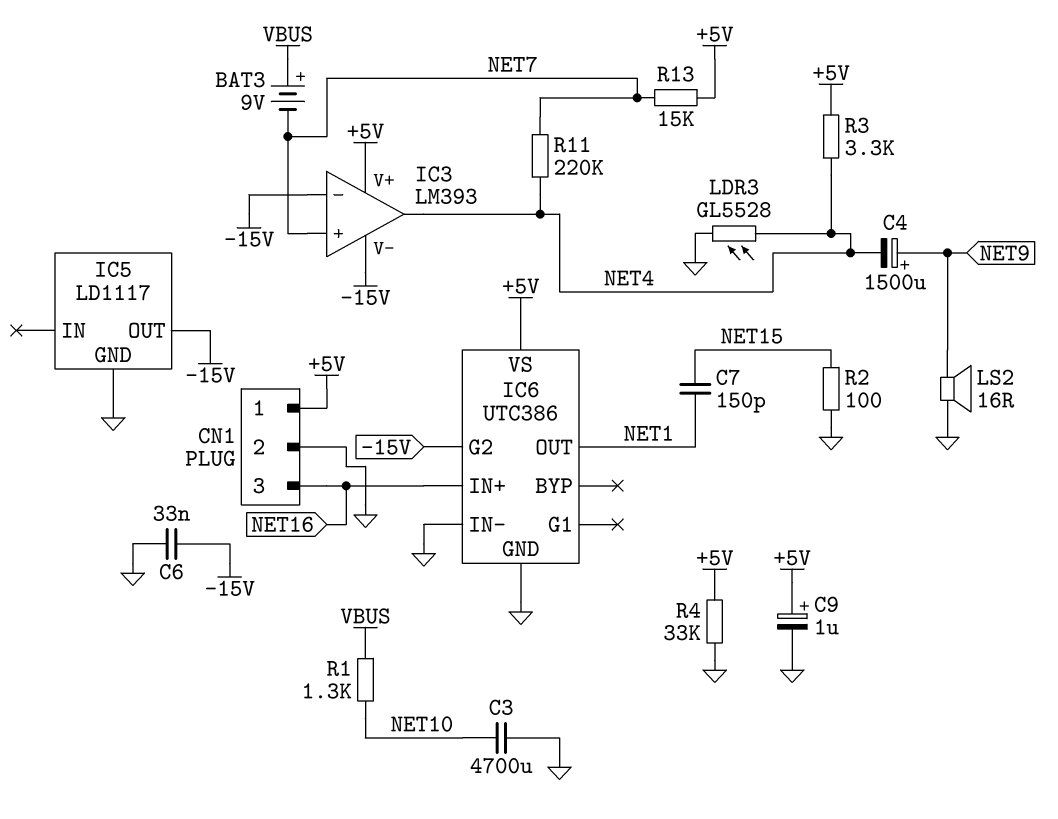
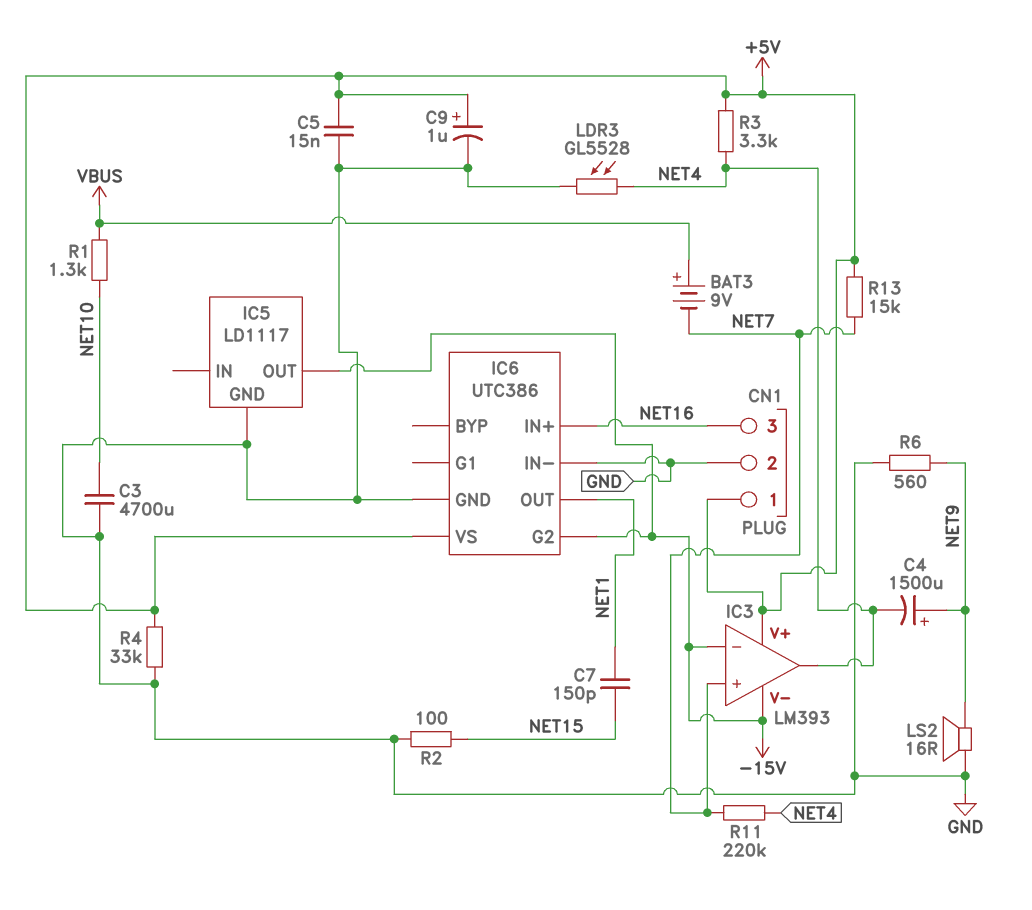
C5: none -> 15nF (+5V, GND)
C6: 33nF (-15V, GND) -> none
R6: none -> 560 (GND, NET9)

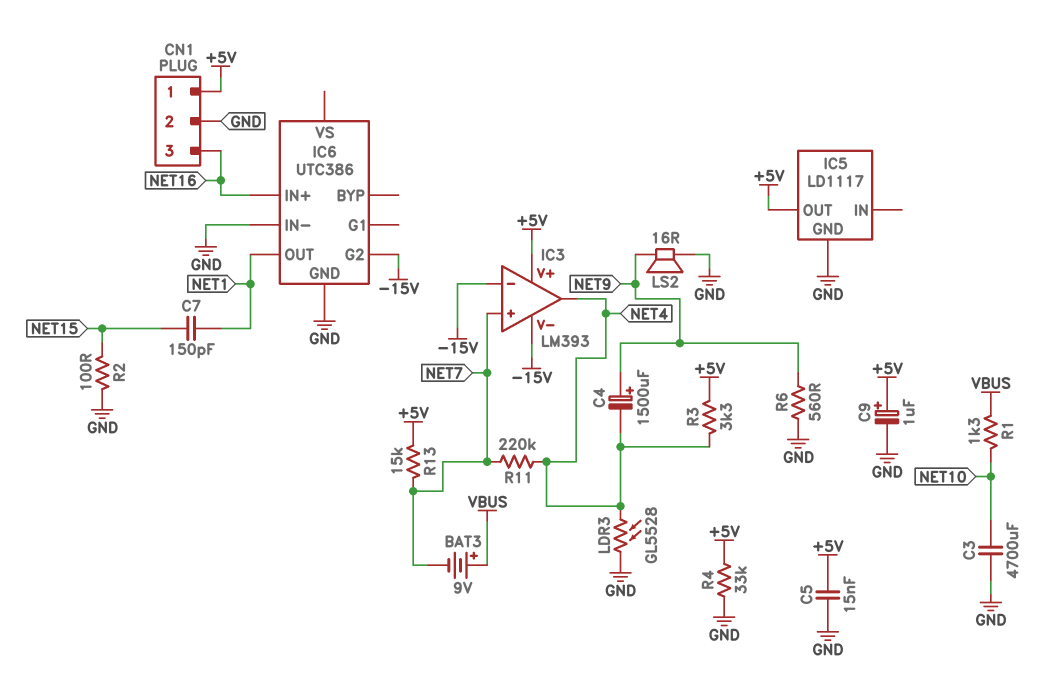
IC5 pin OUT: -15V -> +5V
IC6 pin VS: +5V -> none

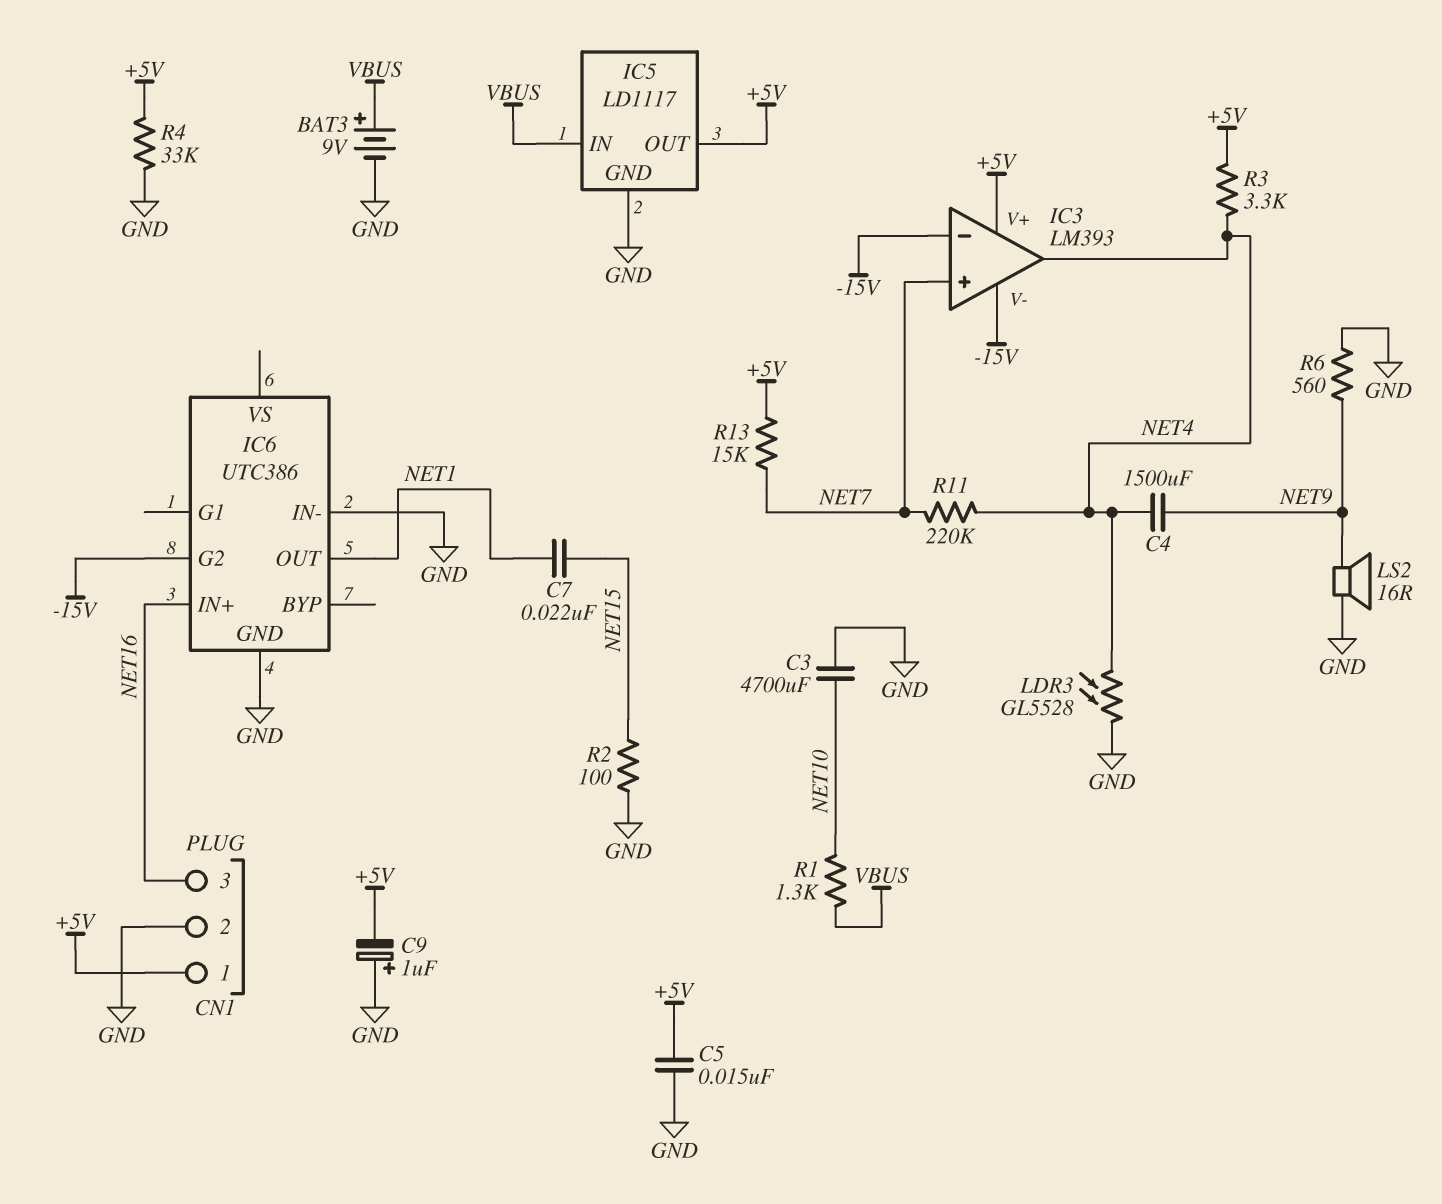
BAT3: 9V (plus VBUS, minus NET7) -> 9V (plus VBUS, minus GND)
C4: 1500uF (plus NET9, minus NET4) -> 1500uF (NET4, NET9)
C7: 150pF (NET1, NET15) -> 22nF (NET1, NET15)
C9: 1uF (plus +5V, minus GND) -> 1uF (plus GND, minus +5V)
IC5 pin IN: none -> VBUS

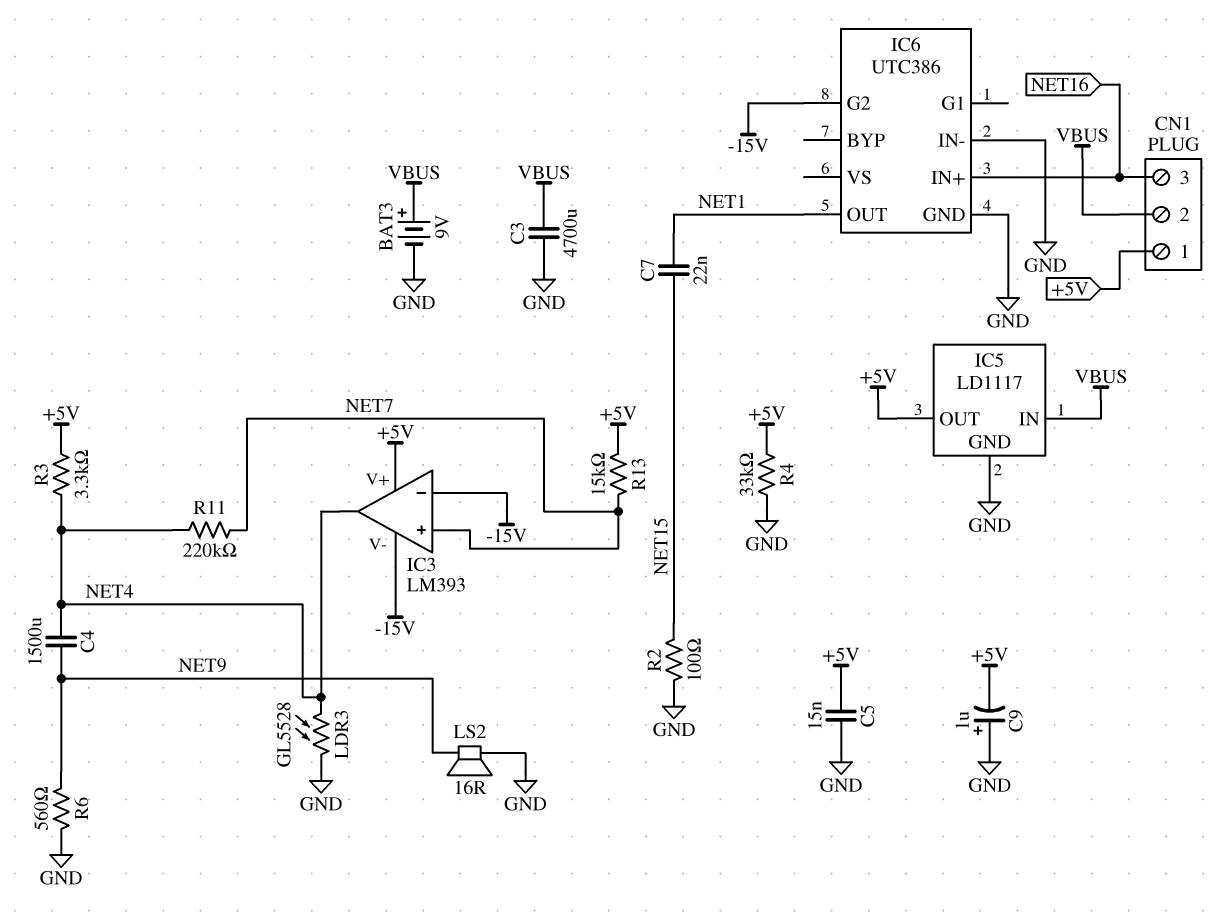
C3: 4700uF (GND, NET10) -> 4700uF (GND, VBUS)
CN1 pin 2: GND -> VBUS
R1: 1.3k (NET10, VBUS) -> none

